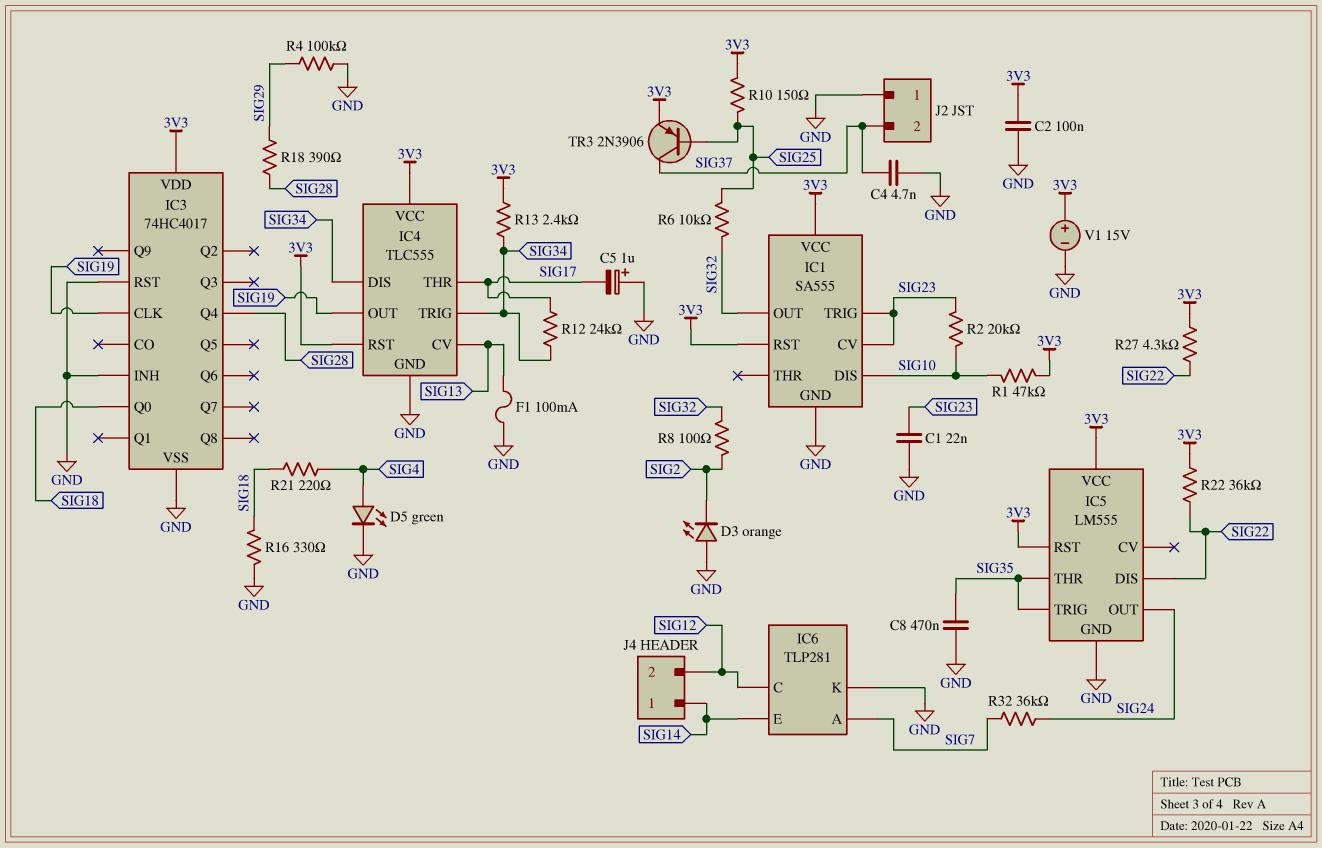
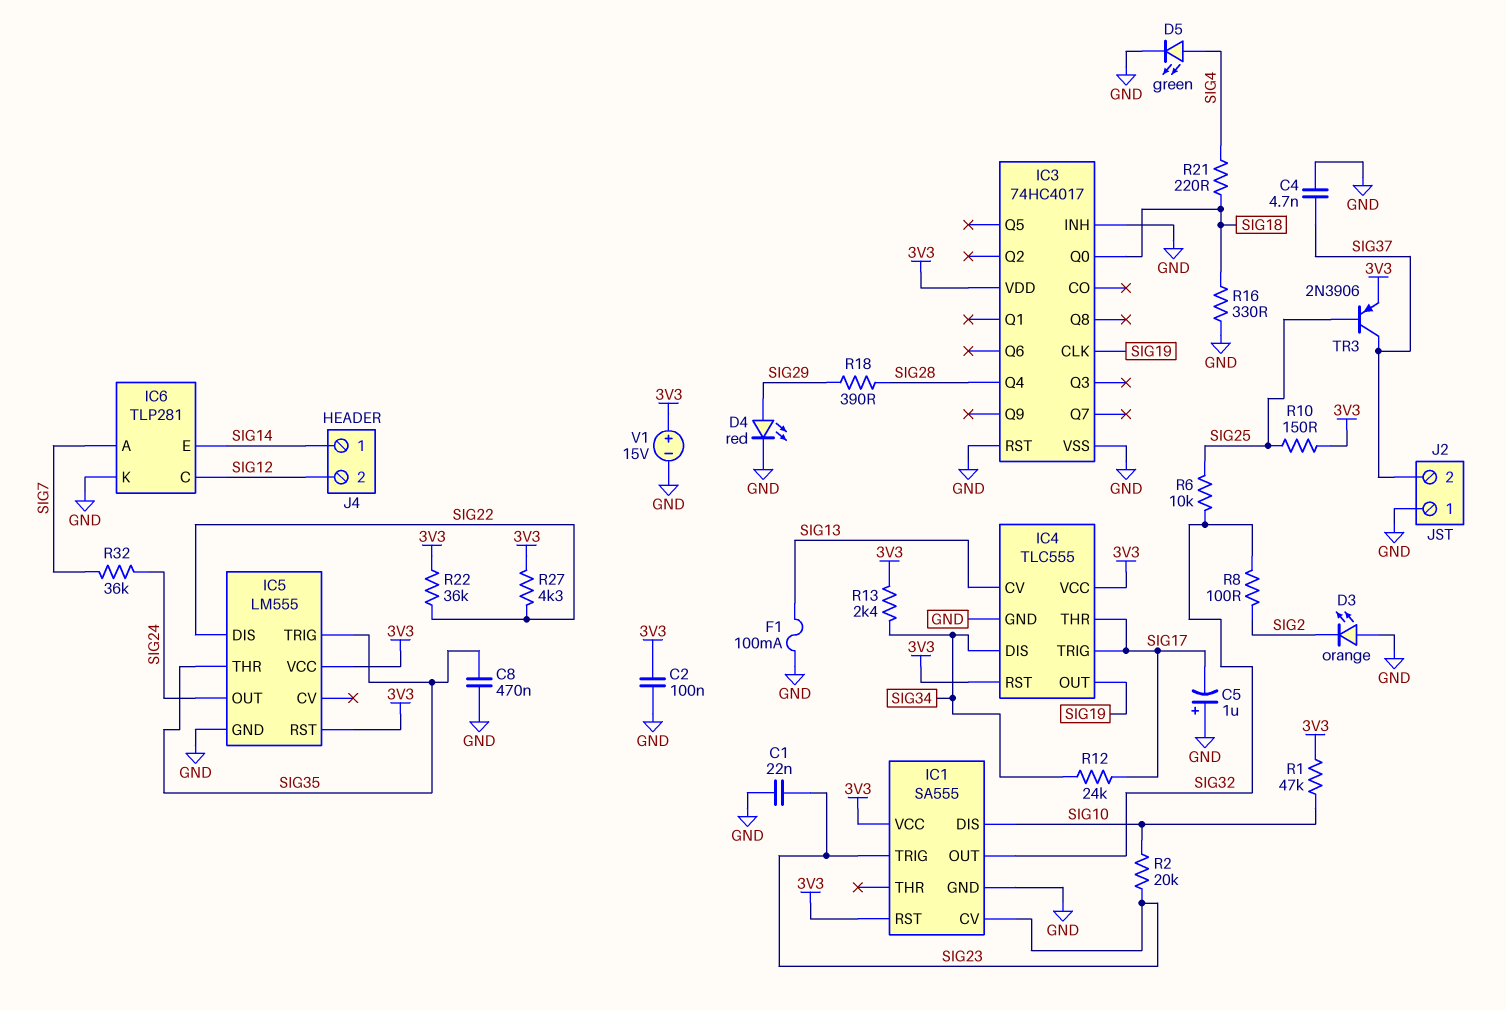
D4: none -> LED red (A SIG29, K GND)
IC4 pin TRIG: SIG34 -> SIG17
R4: 100k (GND, SIG29) -> none

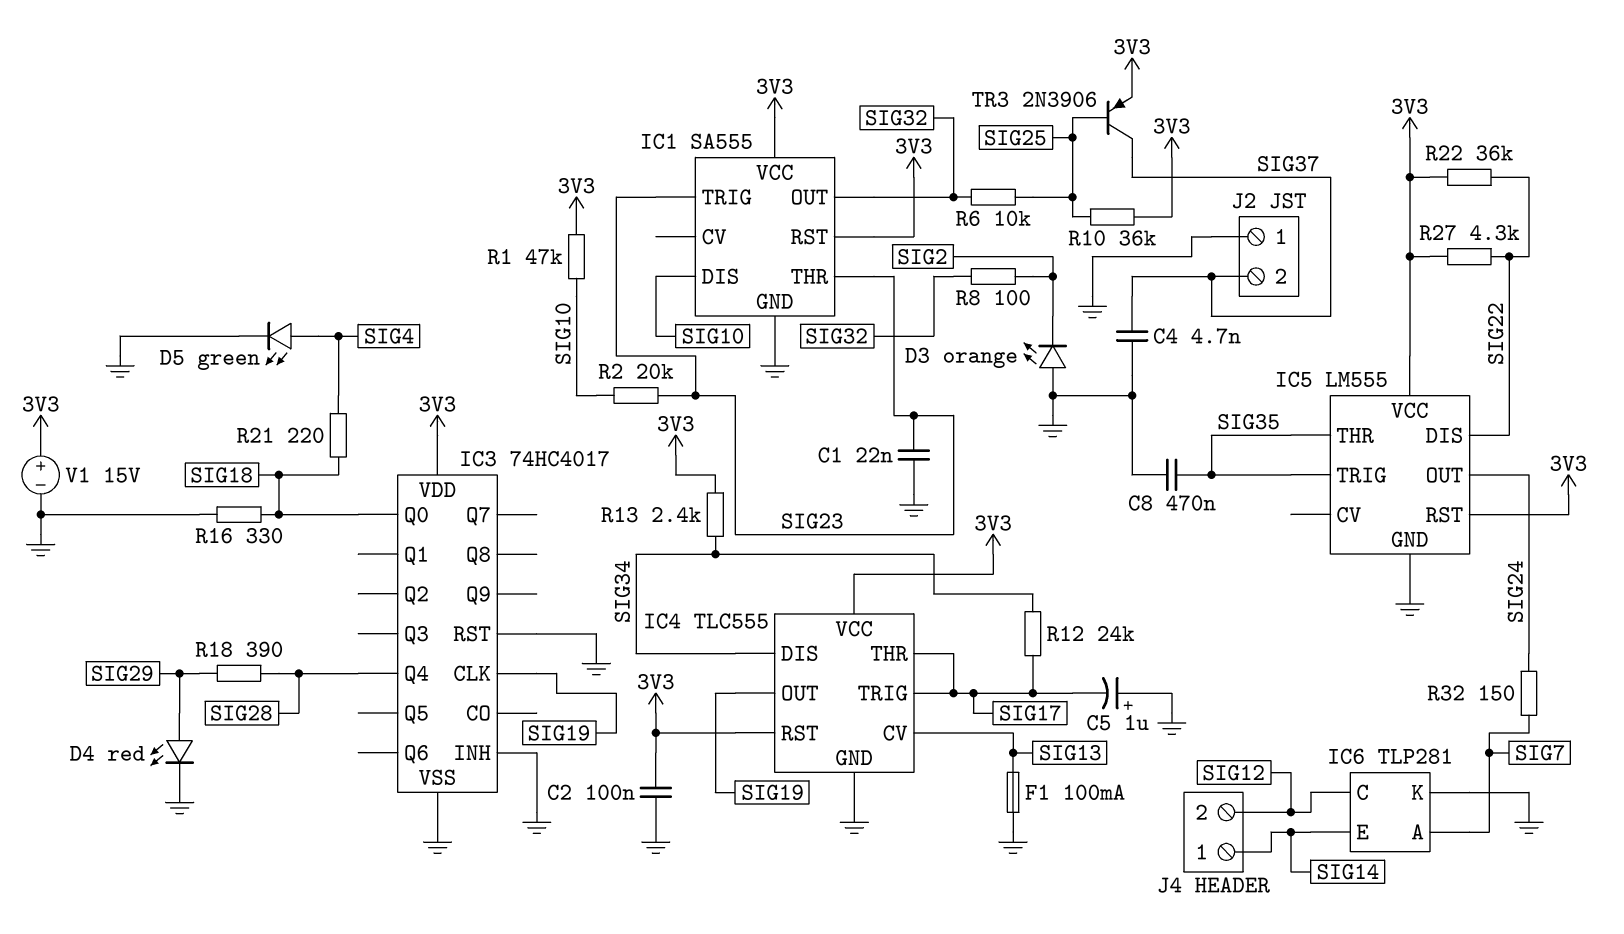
IC1 pin CV: SIG23 -> none
IC1 pin THR: none -> SIG23
R10: 150 (3V3, SIG25) -> 36k (3V3, SIG25)
R32: 36k (SIG7, SIG24) -> 150 (SIG7, SIG24)

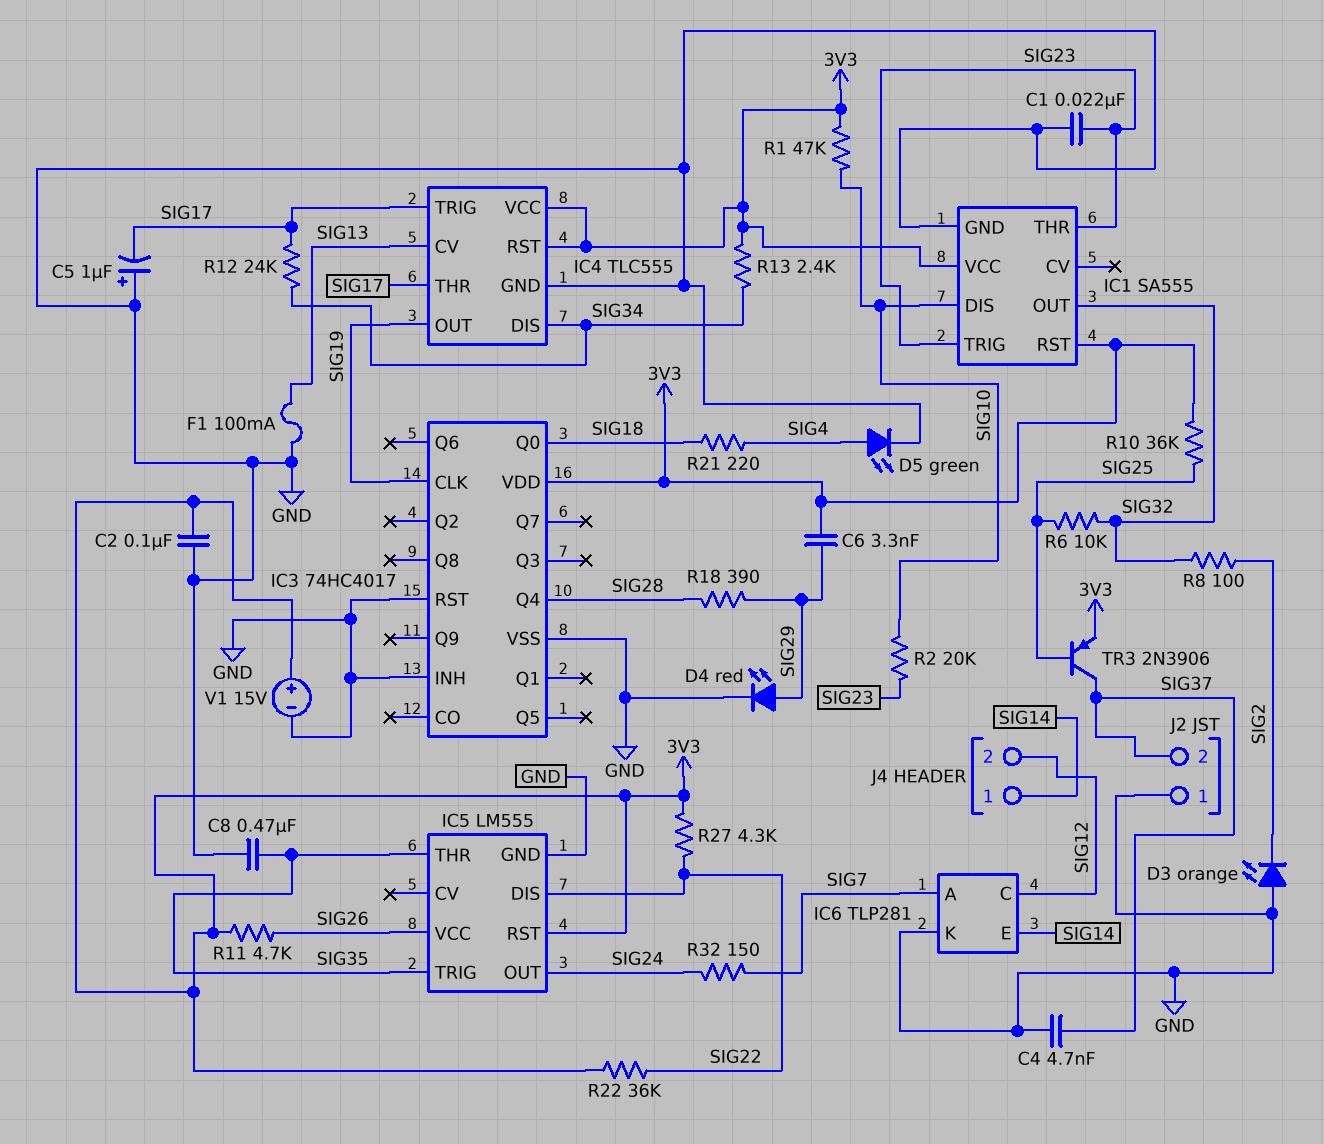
C6: none -> 3.3nF (3V3, SIG29)
IC5 pin VCC: 3V3 -> SIG26
R11: none -> 4.7k (3V3, SIG26)
R16: 330 (GND, SIG18) -> none

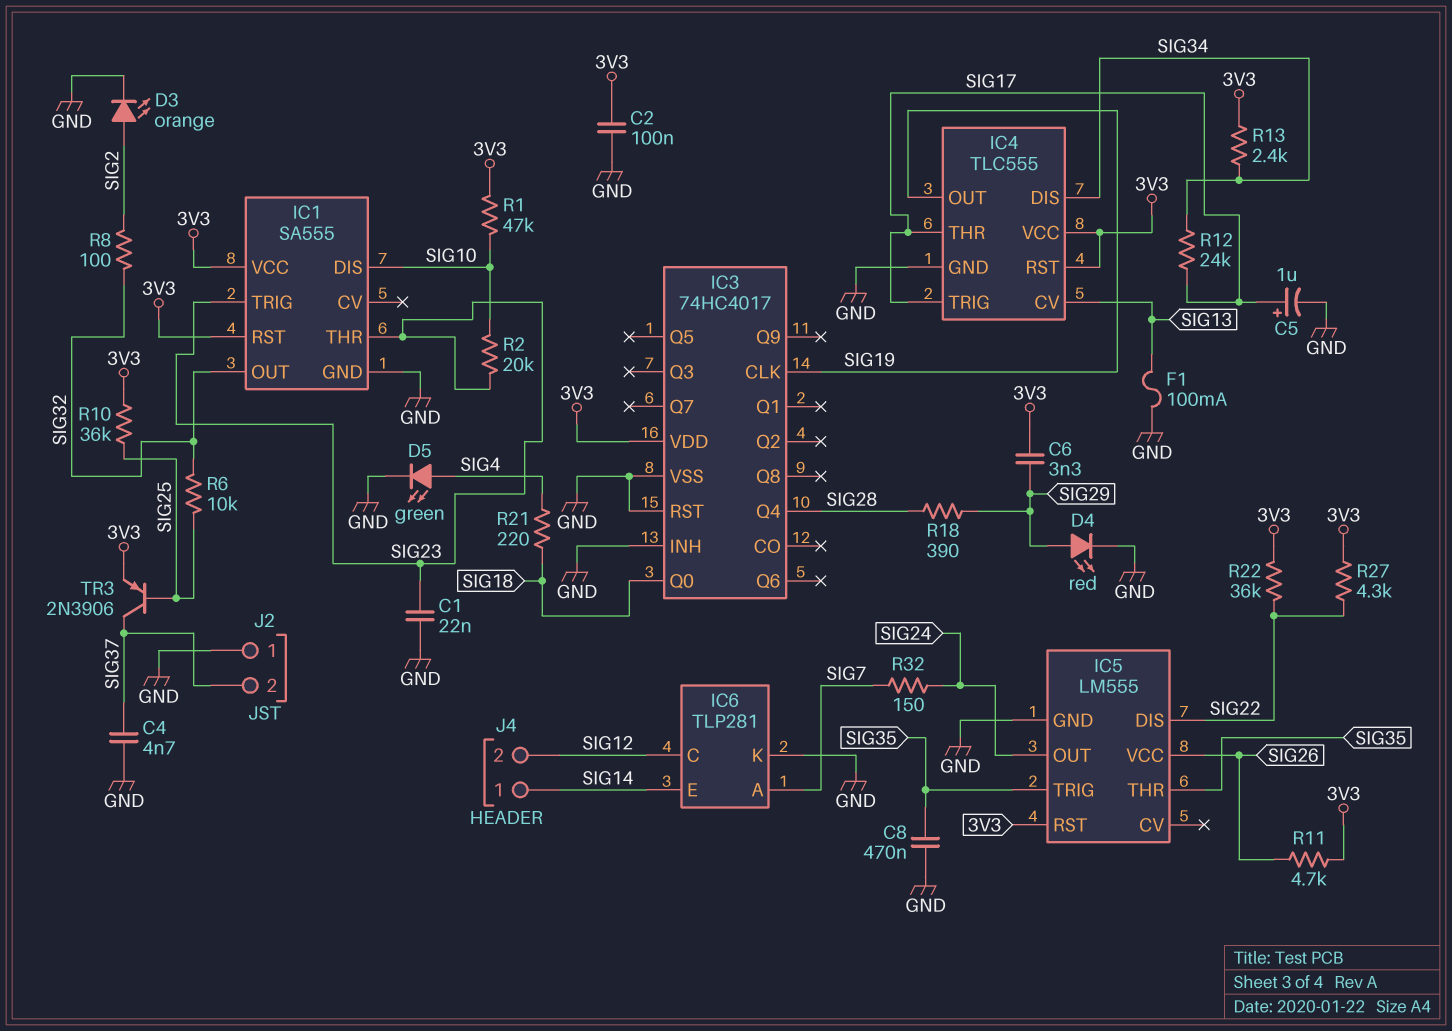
C5: 1uF (plus GND, minus SIG17) -> 1uF (plus SIG17, minus GND)
D3: LED orange (A GND, K SIG2) -> LED orange (A SIG2, K GND)
V1: 15V (plus 3V3, minus GND) -> none

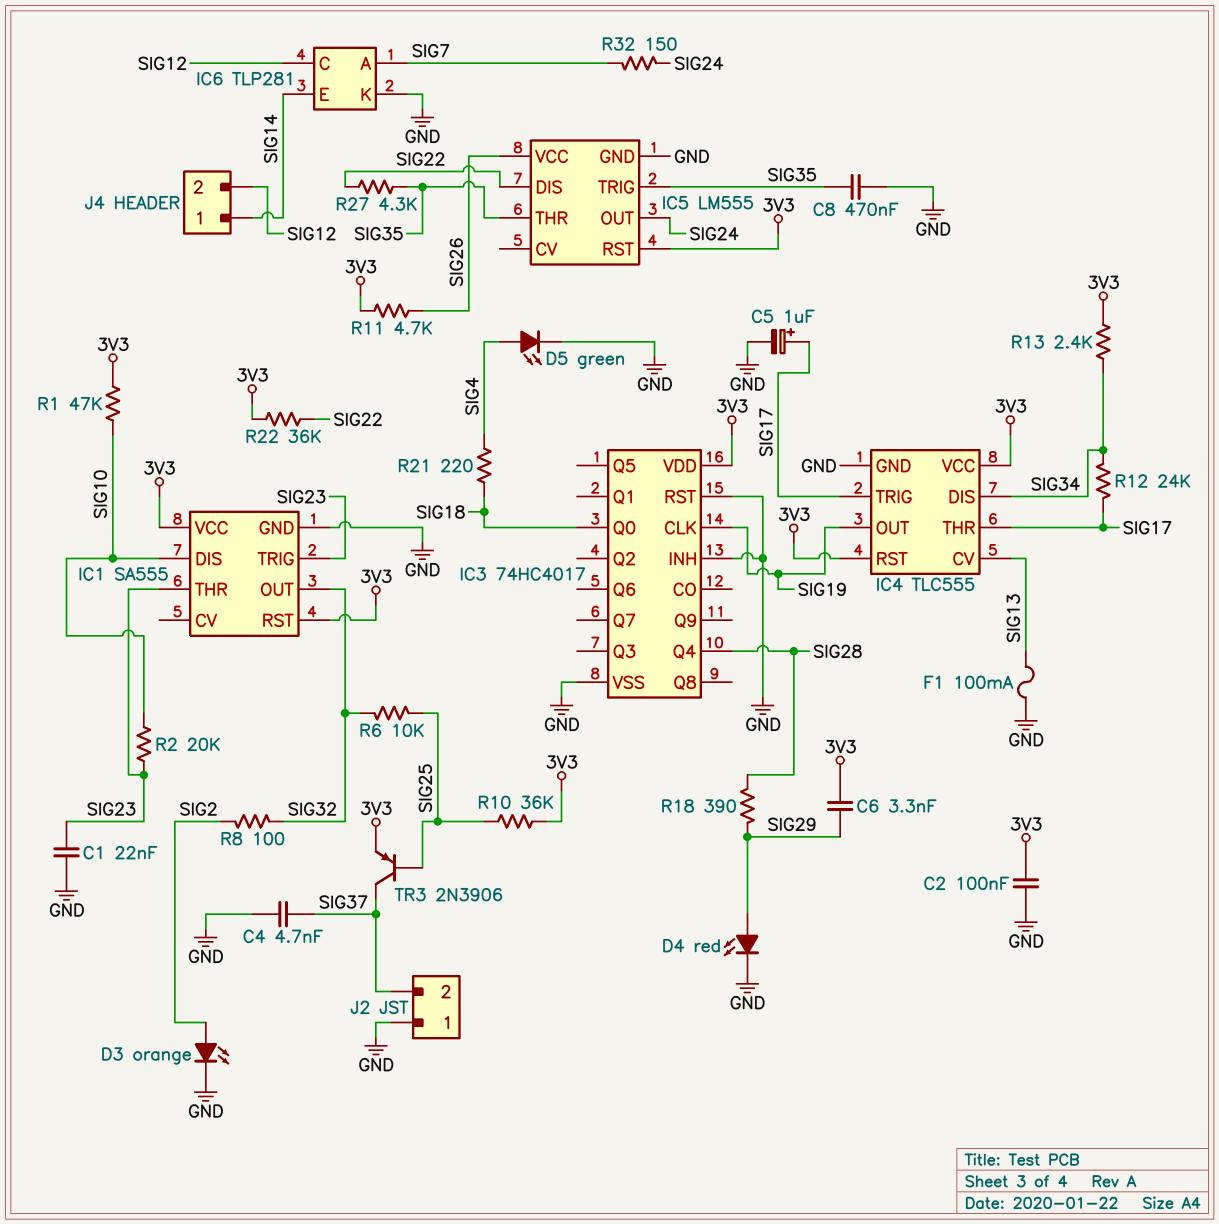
R27: 4.3k (3V3, SIG22) -> 4.3k (SIG22, SIG35)

